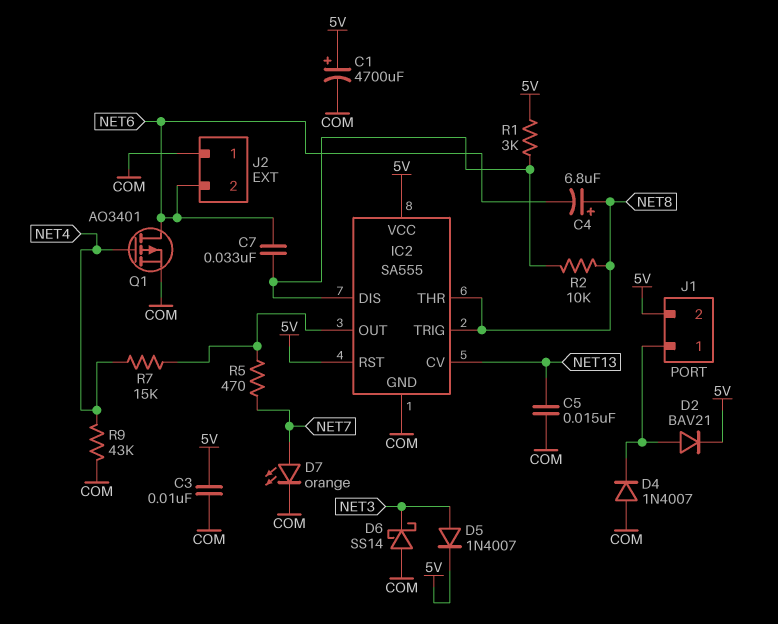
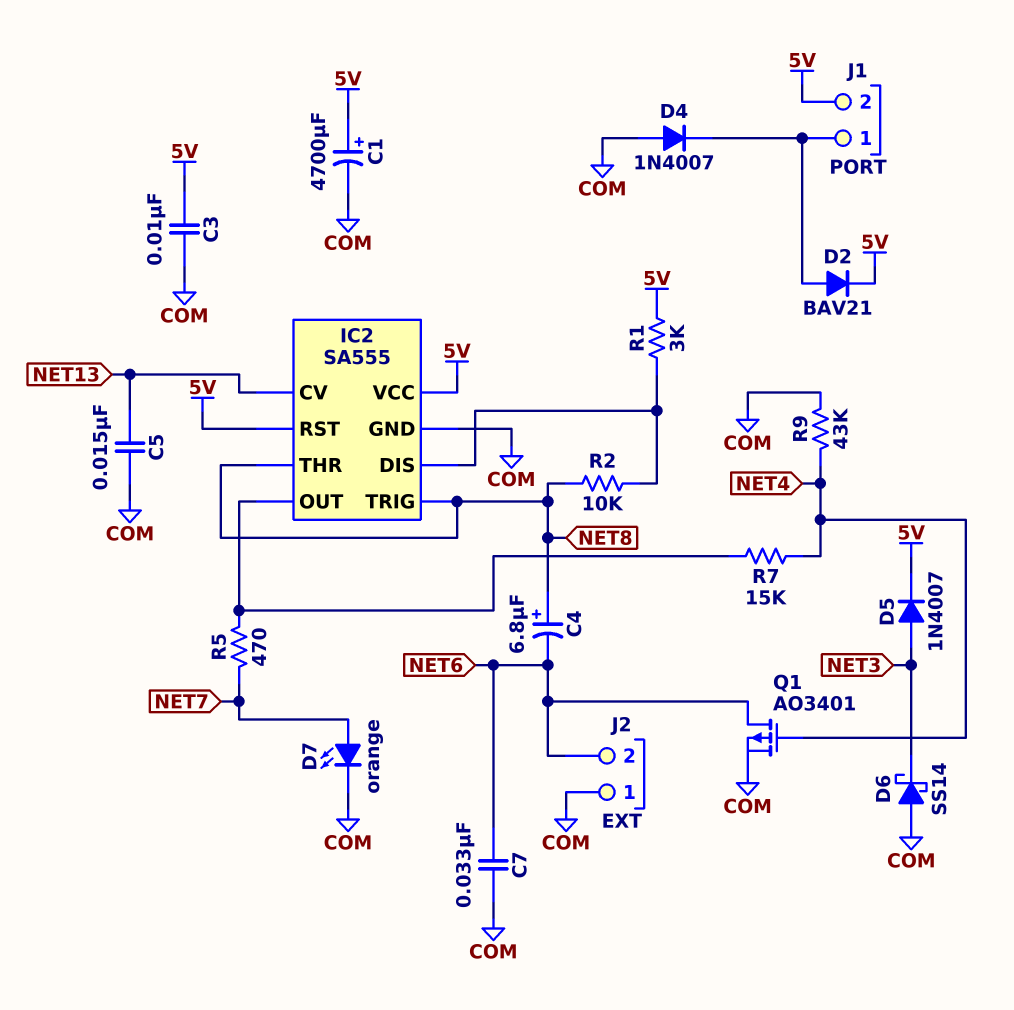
C7: 33nF (IC2/DIS, NET6) -> 33nF (COM, NET6)

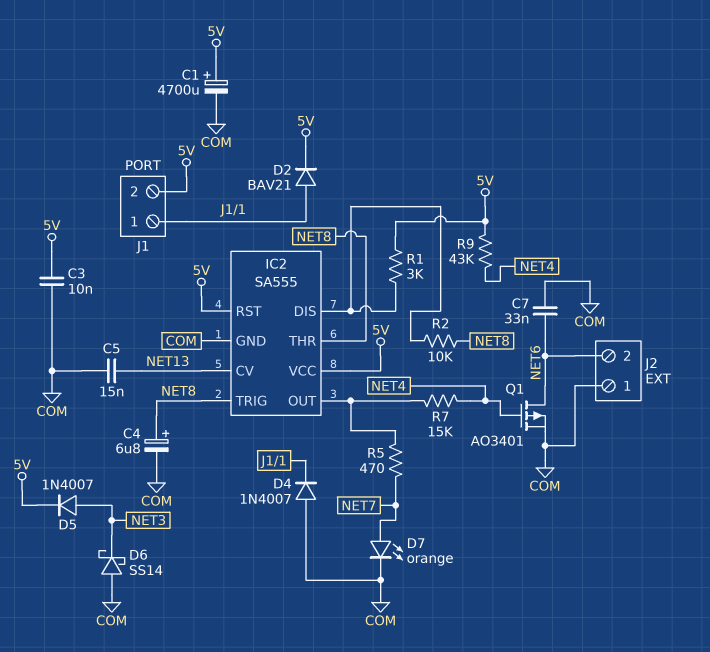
C4: 6.8uF (plus NET8, minus NET6) -> 6.8uF (plus NET8, minus COM)
R9: 43k (COM, NET4) -> 43k (5V, NET4)

